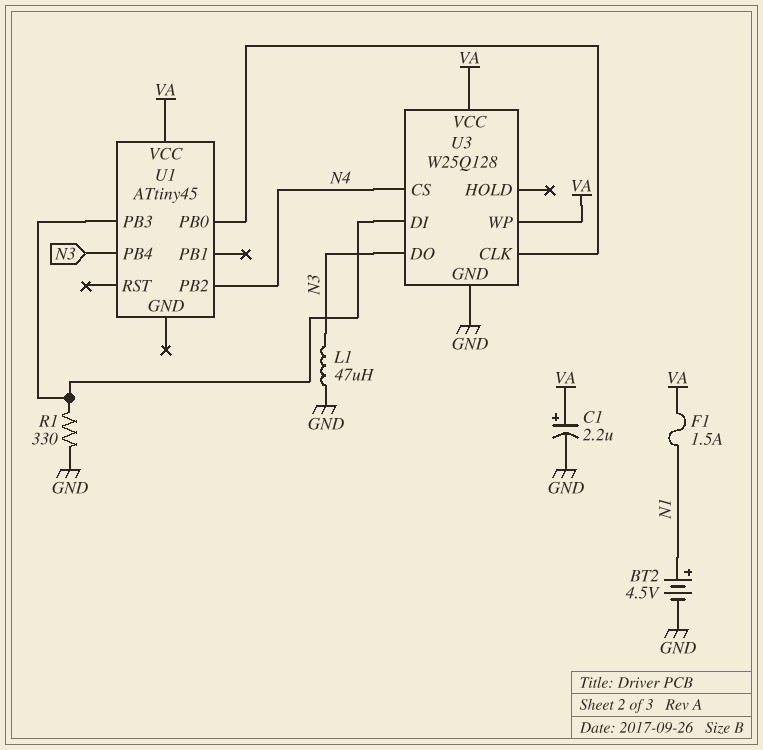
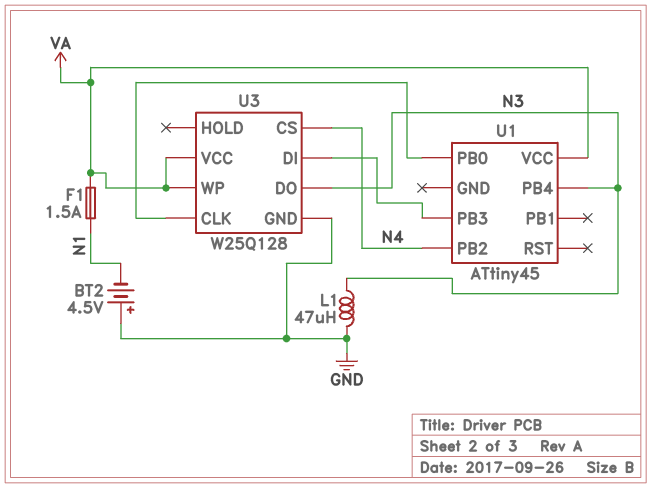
BT2: 4.5V (plus N1, minus GND) -> 4.5V (plus GND, minus N1)
C1: 2.2uF (plus VA, minus GND) -> none
R1: 330 (GND, U1/PB3) -> none

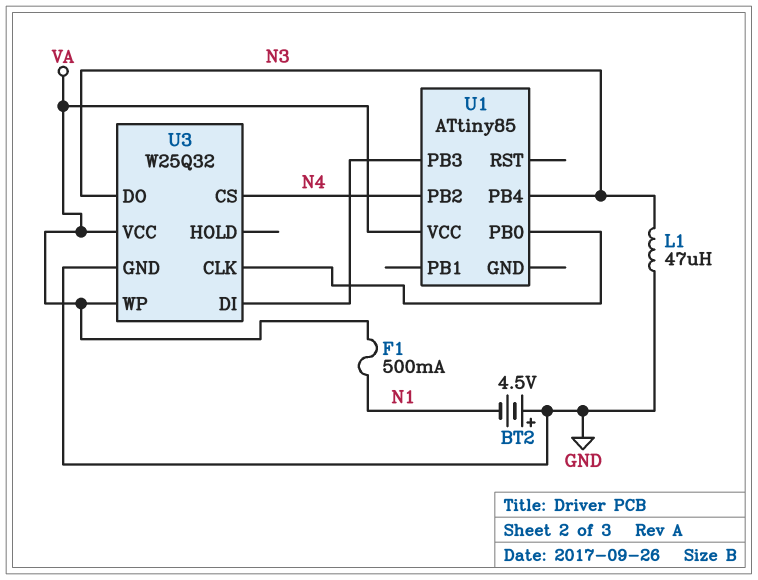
F1: 1.5A (N1, VA) -> 500mA (N1, VA)
U1: ATtiny45 -> ATtiny85
U3: W25Q128 -> W25Q32

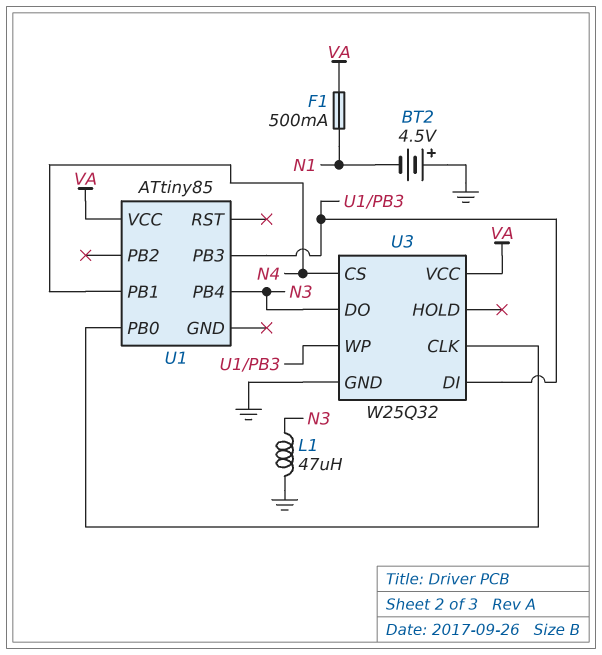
U1 pin PB1: none -> N4
U1 pin PB2: N4 -> none
U3 pin WP: VA -> U1/PB3

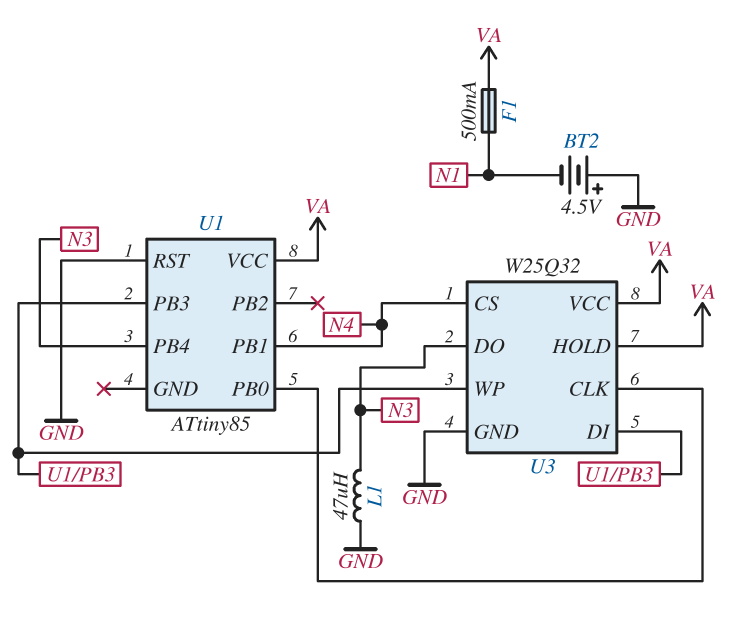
U1 pin RST: none -> GND
U3 pin HOLD: none -> VA

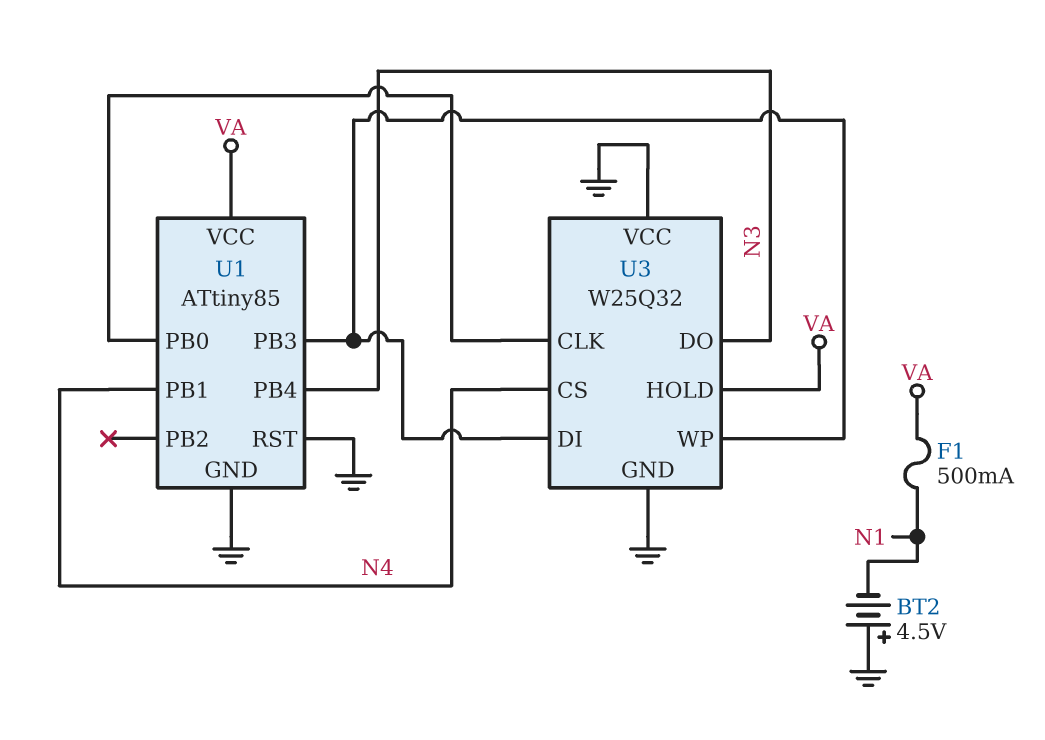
L1: 47uH (GND, N3) -> none
U1 pin GND: none -> GND
U3 pin VCC: VA -> GND

